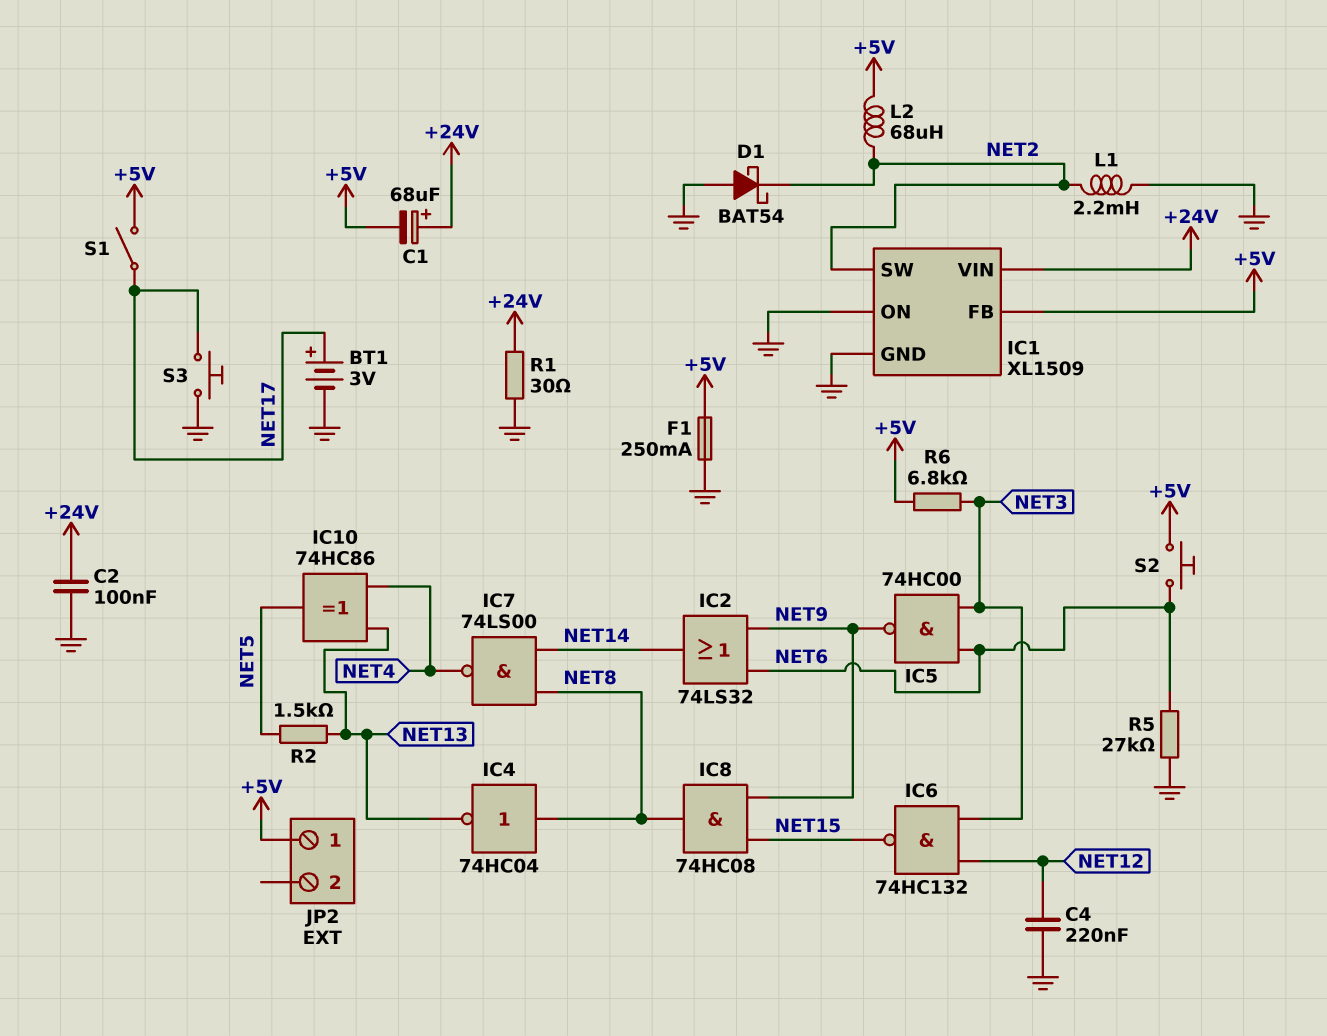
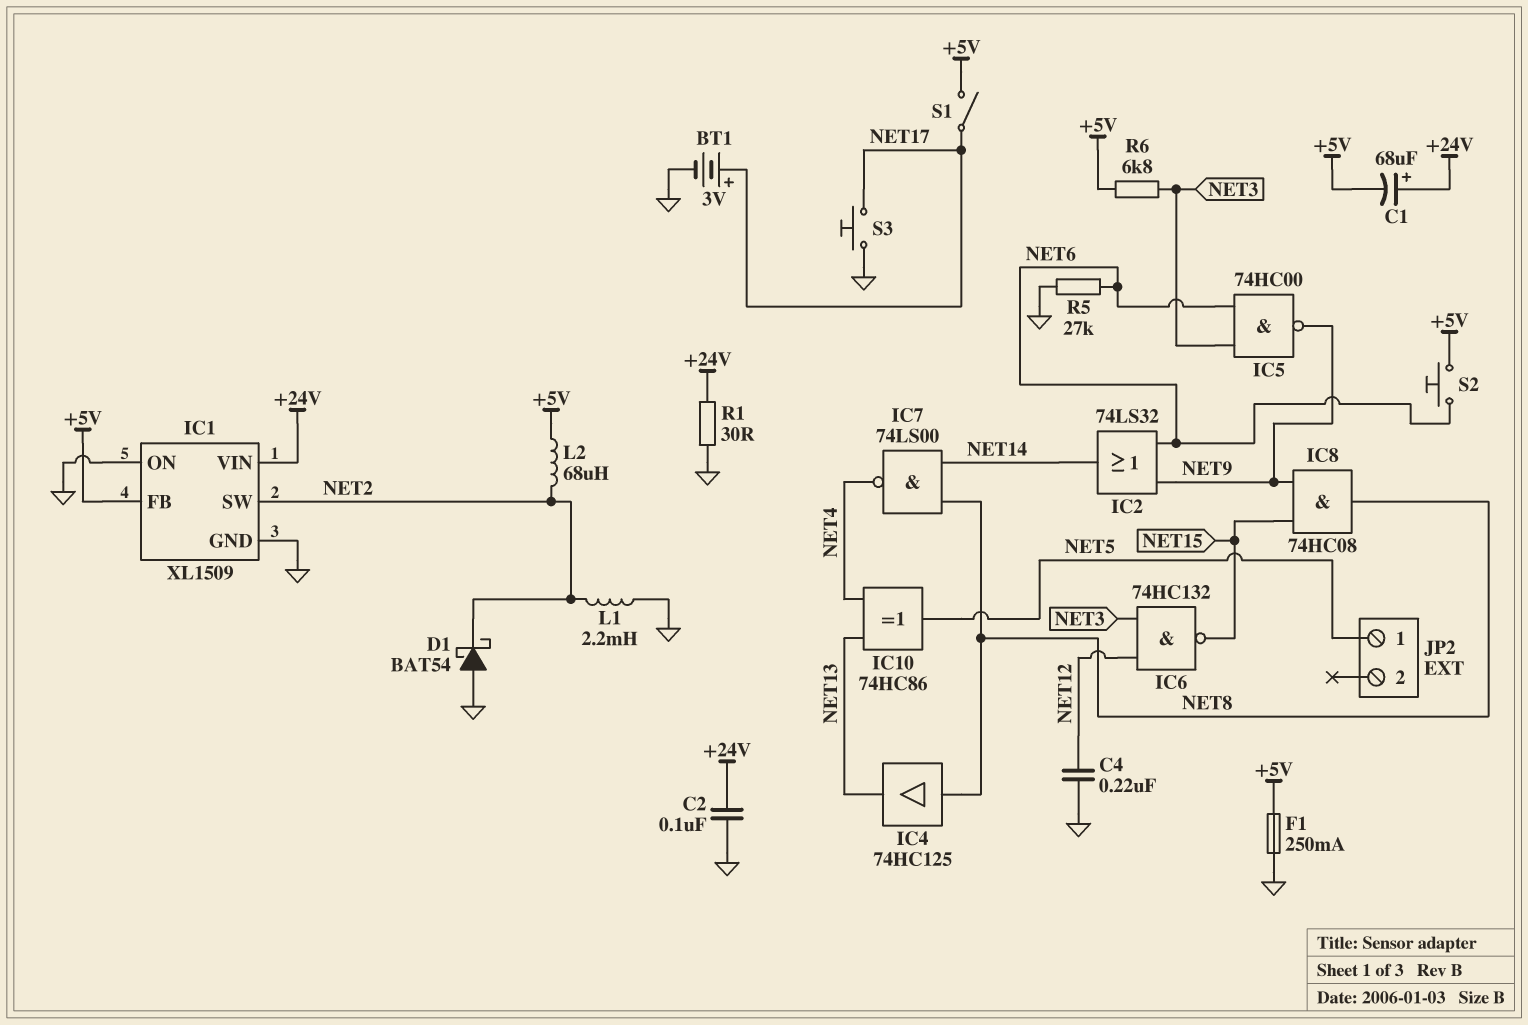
IC4: NOT 74HC04 (in NET8, out NET13) -> buffer 74HC125 (in NET8, out NET13)
JP2 pin 1: +5V -> NET5
R2: 1.5k (NET5, NET13) -> none

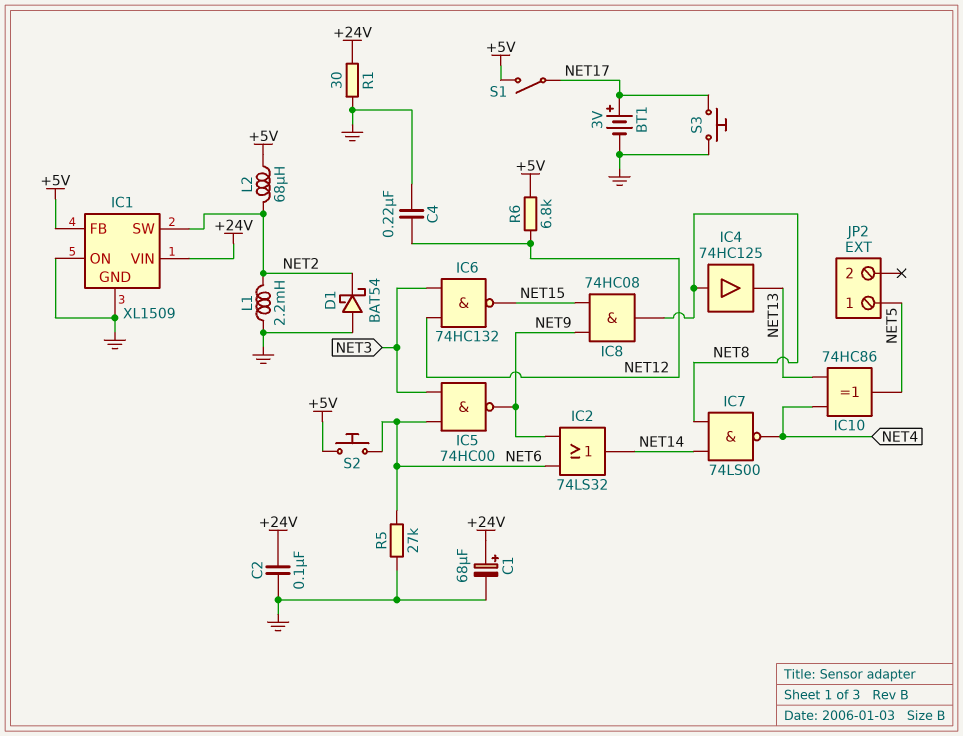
C1: 68uF (plus +24V, minus +5V) -> 68uF (plus +24V, minus GND)
F1: 250mA (+5V, GND) -> none
R6: 6.8k (+5V, NET3) -> 6.8k (+5V, NET12)

